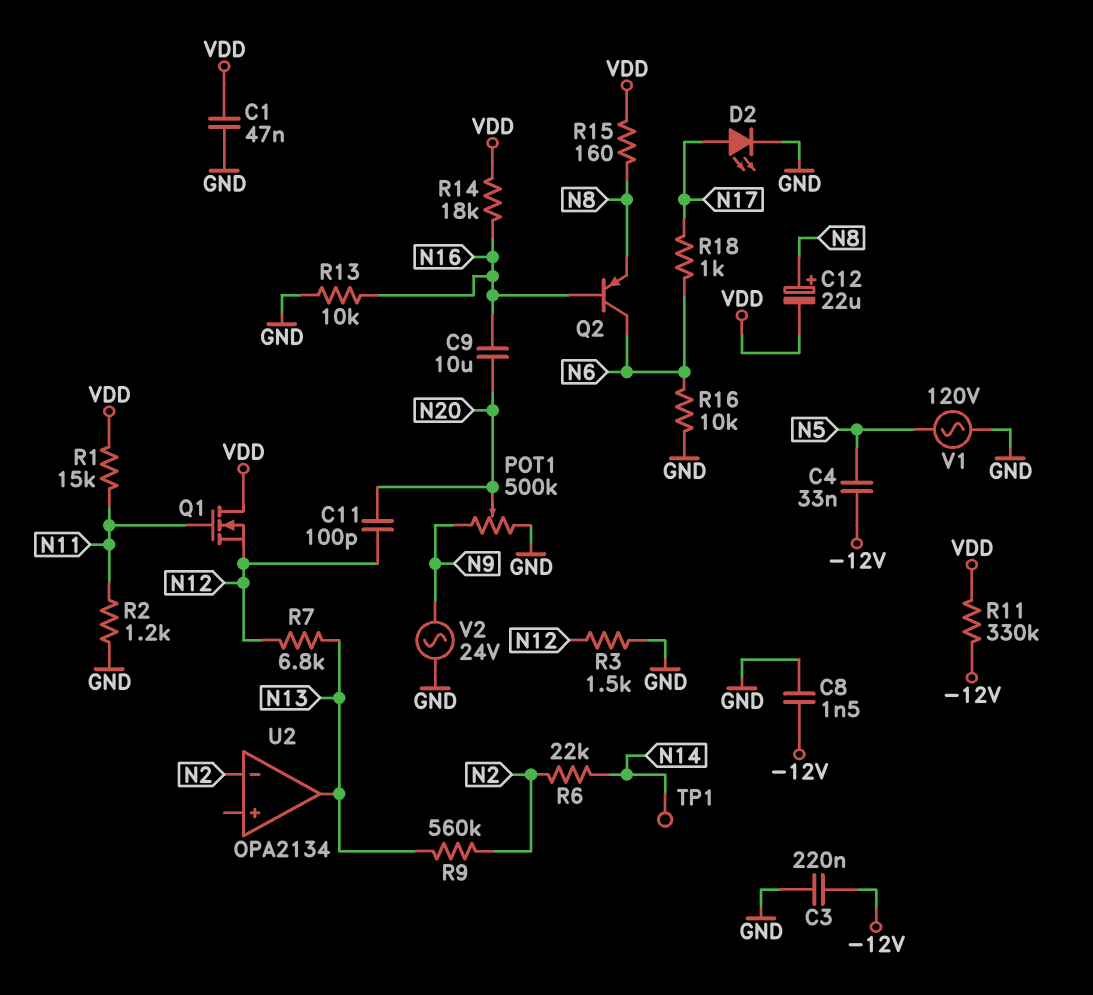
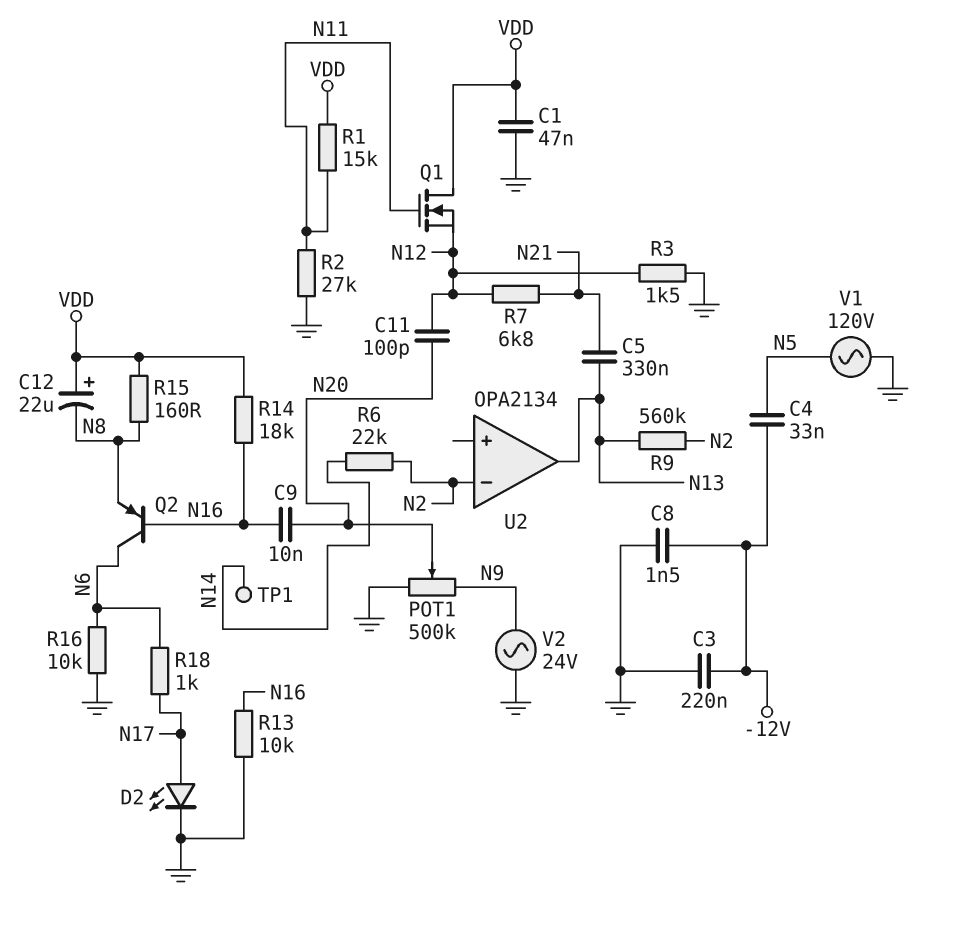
C5: none -> 330nF (N13, N21)
C9: 10uF (N16, N20) -> 10nF (N16, N20)
C12: 22uF (plus N8, minus VDD) -> 22uF (plus VDD, minus N8)
R2: 1.2k (GND, N11) -> 27k (GND, N11)
R7: 6.8k (N12, N13) -> 6.8k (N12, N21)
R11: 330k (-12V, VDD) -> none

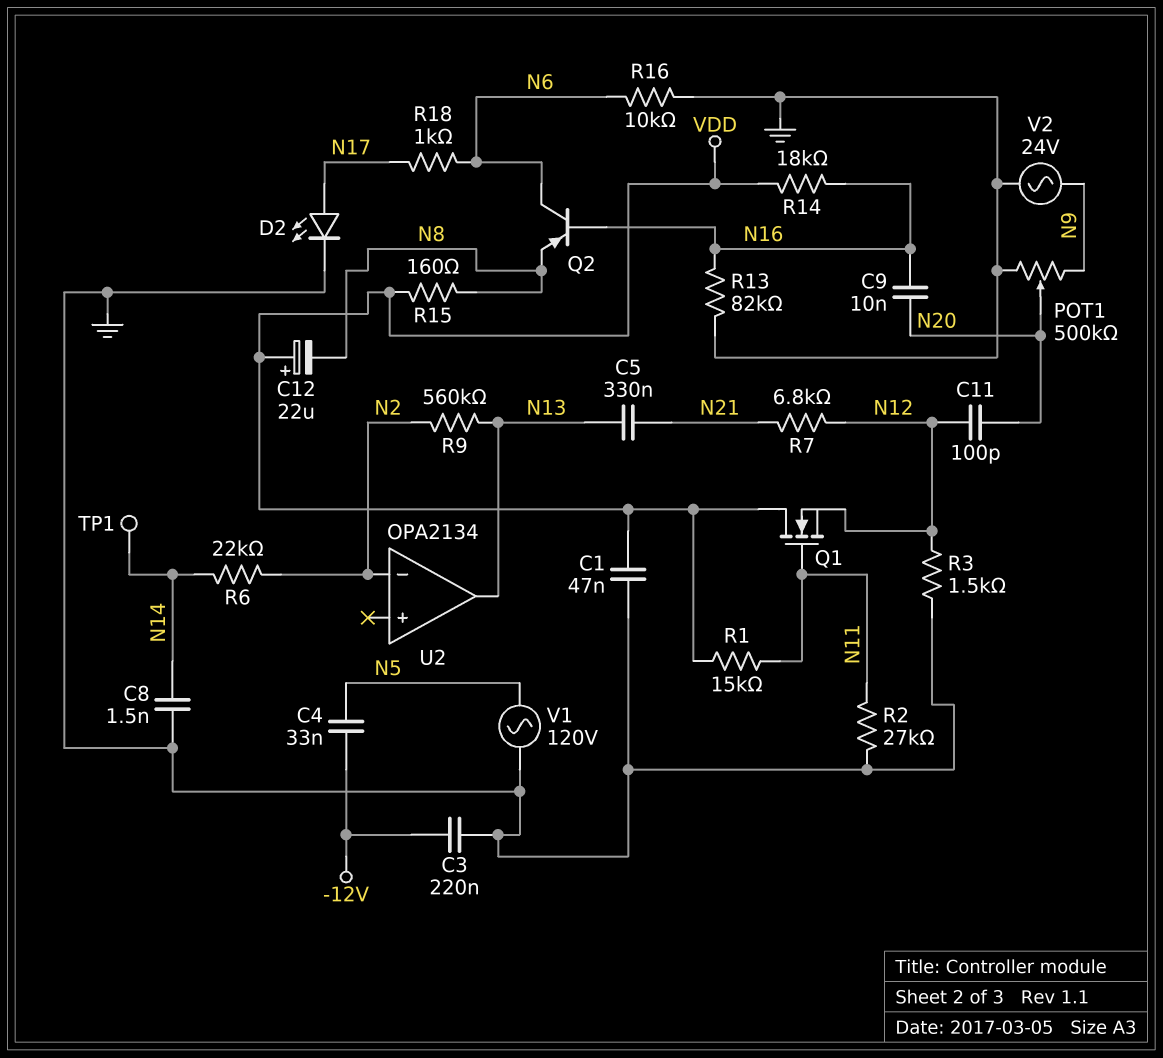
C8: 1.5nF (-12V, GND) -> 1.5nF (GND, N14)
R13: 10k (GND, N16) -> 82k (GND, N16)

